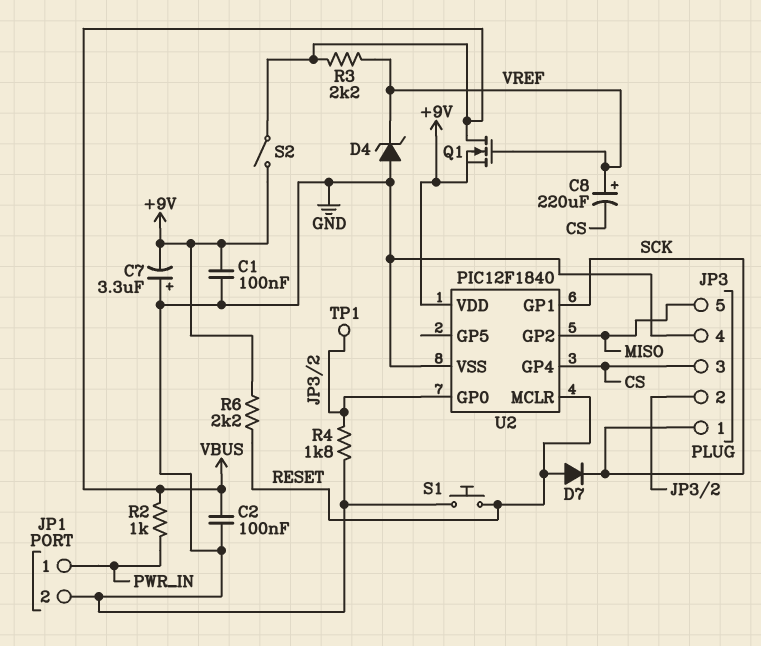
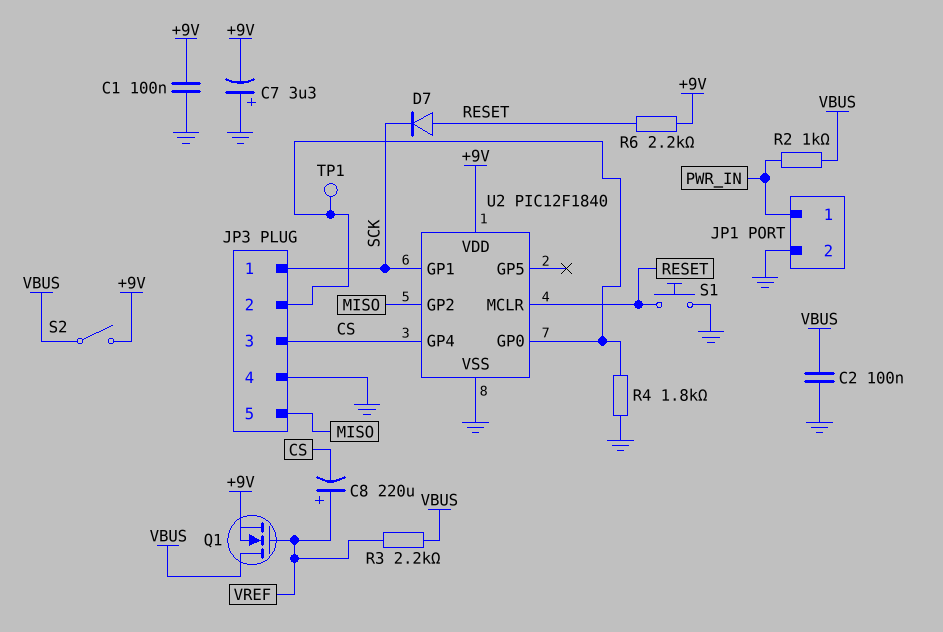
D4: zener (A GND, K VREF) -> none

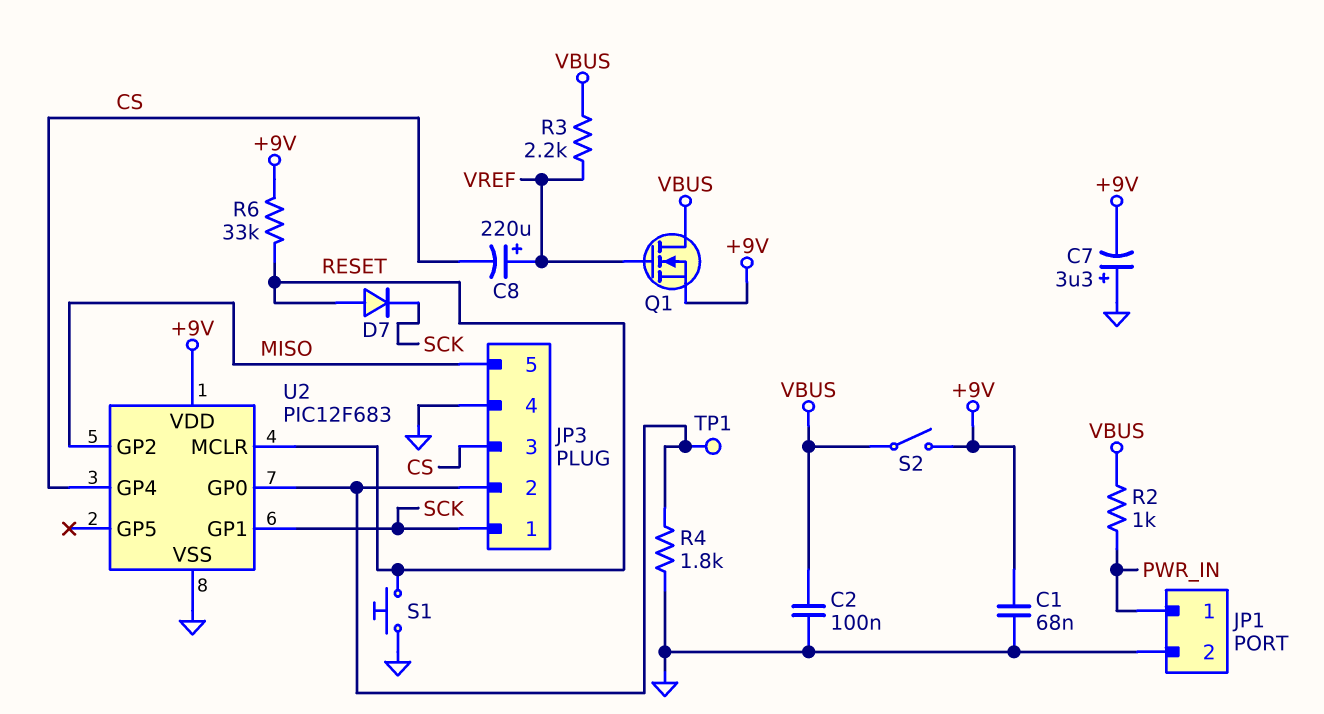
C1: 100nF (+9V, GND) -> 68nF (+9V, GND)
R6: 2.2k (+9V, RESET) -> 33k (+9V, RESET)
U2: PIC12F1840 -> PIC12F683

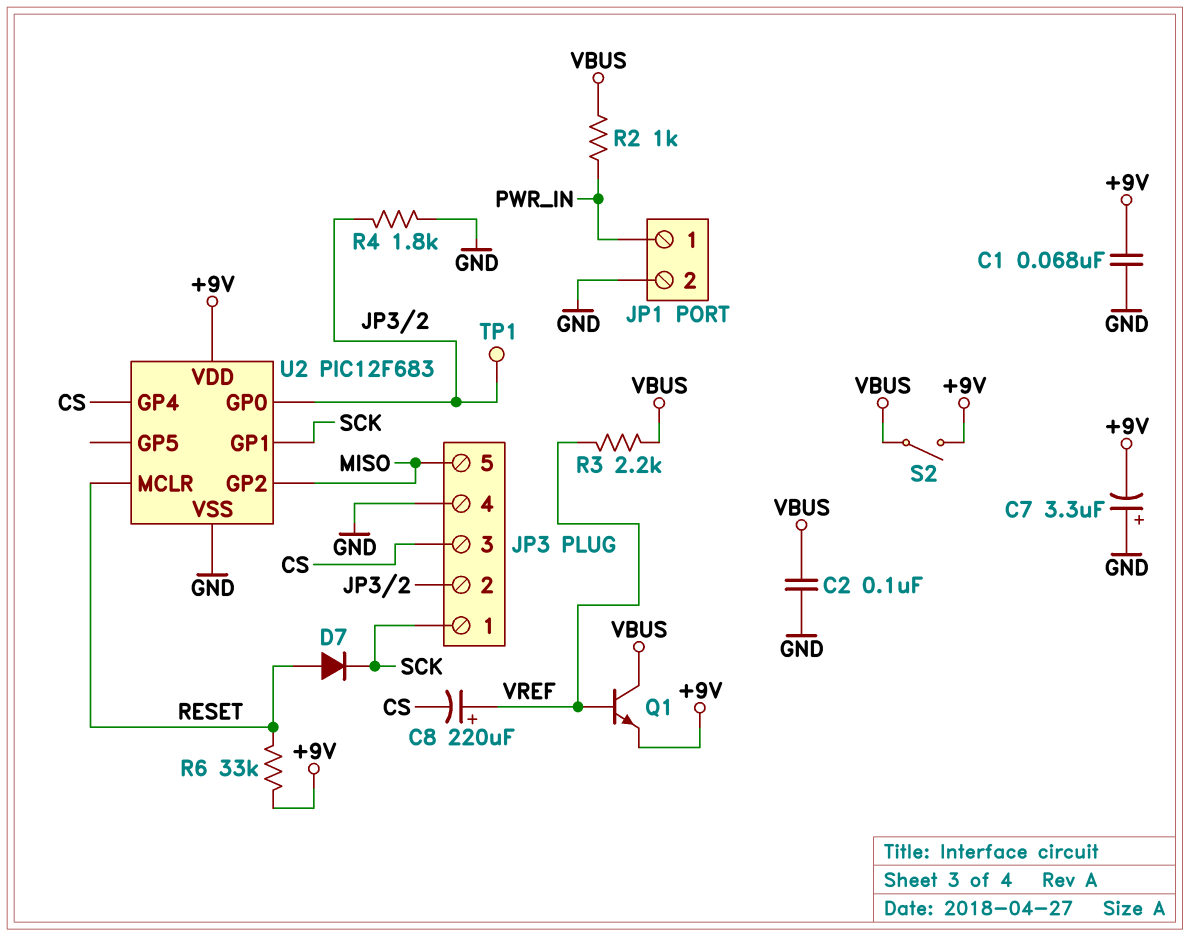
Q1: NMOS (G VREF, D VBUS, S +9V) -> NPN (B VREF, C VBUS, E +9V)
S1: button (GND, RESET) -> none

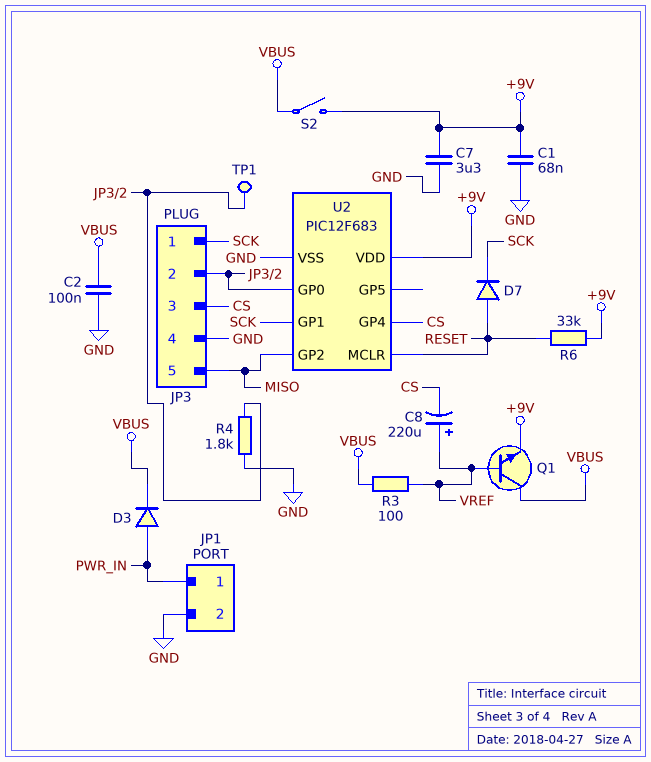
C7: 3.3uF (plus GND, minus +9V) -> 3.3uF (+9V, GND)
D3: none -> diode (A PWR_IN, K VBUS)
R2: 1k (PWR_IN, VBUS) -> none
R3: 2.2k (VBUS, VREF) -> 100 (VBUS, VREF)

